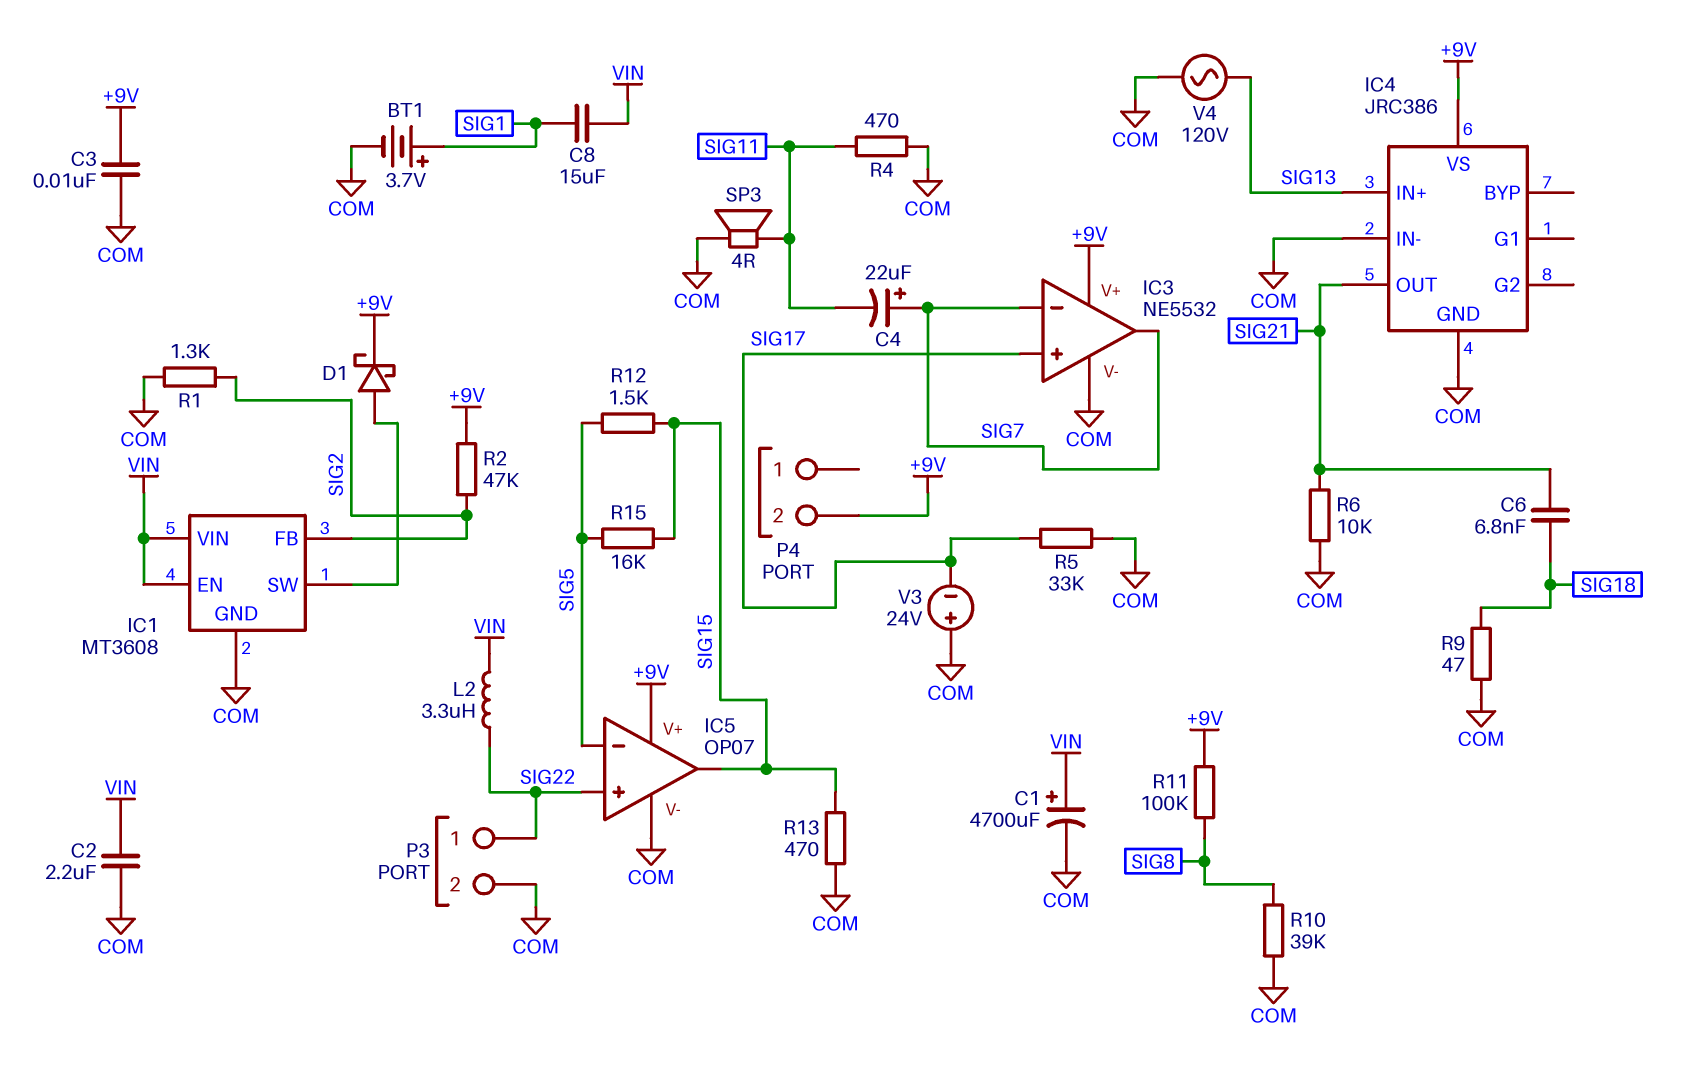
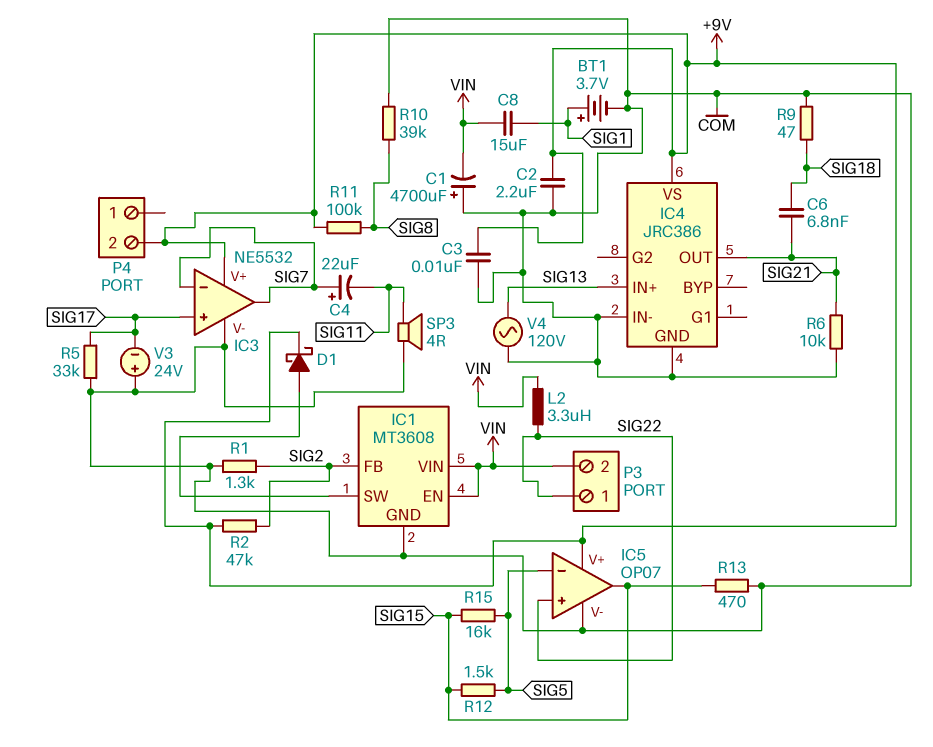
C1: 4700uF (plus VIN, minus COM) -> 4700uF (plus COM, minus VIN)
C2: 2.2uF (COM, VIN) -> 2.2uF (+9V, COM)
P3 pin 2: COM -> VIN
R4: 470 (COM, SIG11) -> none

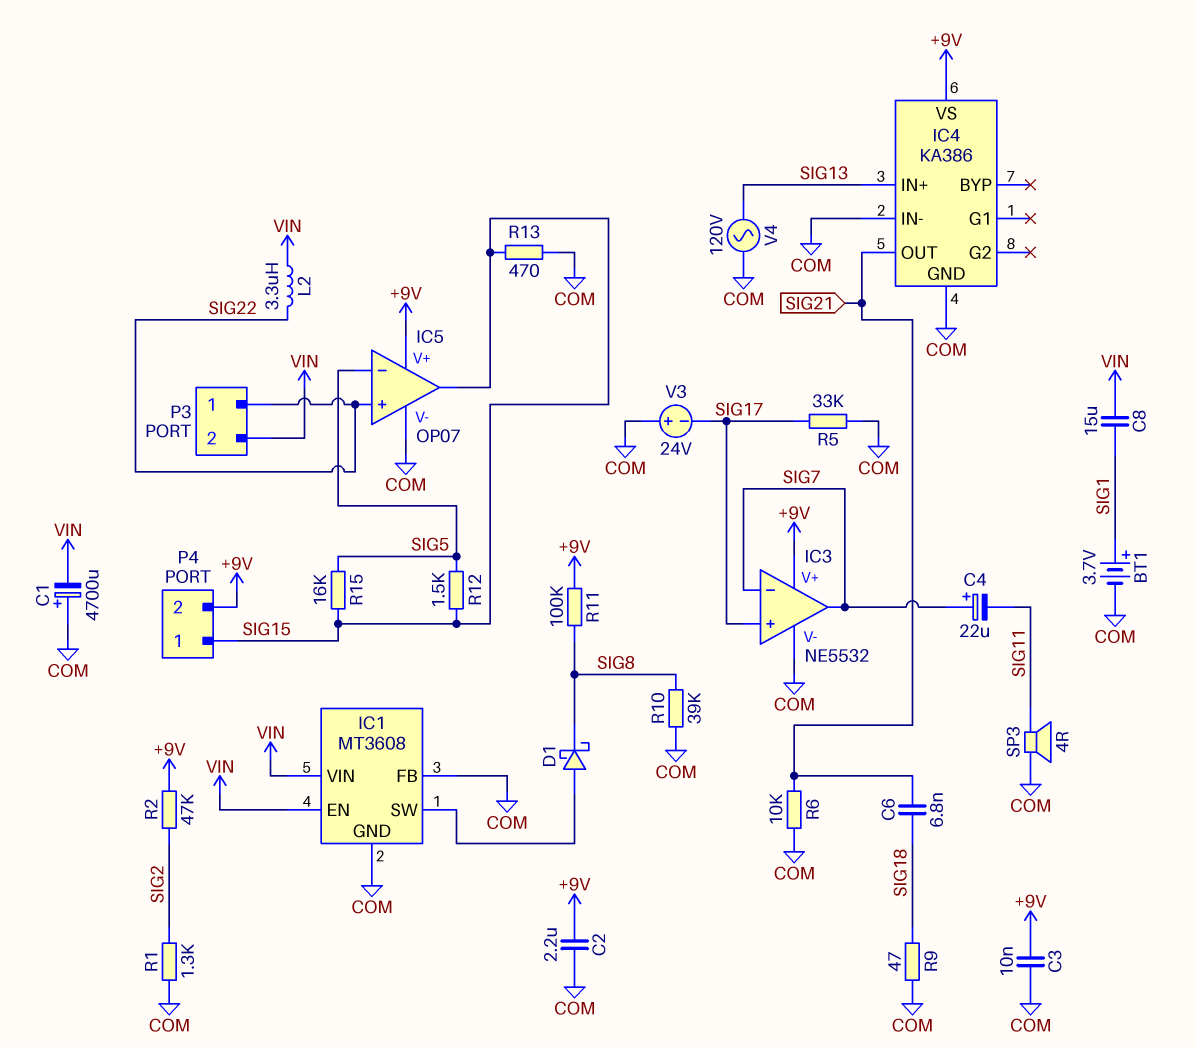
D1: schottky (A IC1/SW, K +9V) -> schottky (A IC1/SW, K SIG8)
IC1 pin FB: SIG2 -> COM
IC4: JRC386 -> KA386
P4 pin 1: none -> SIG15

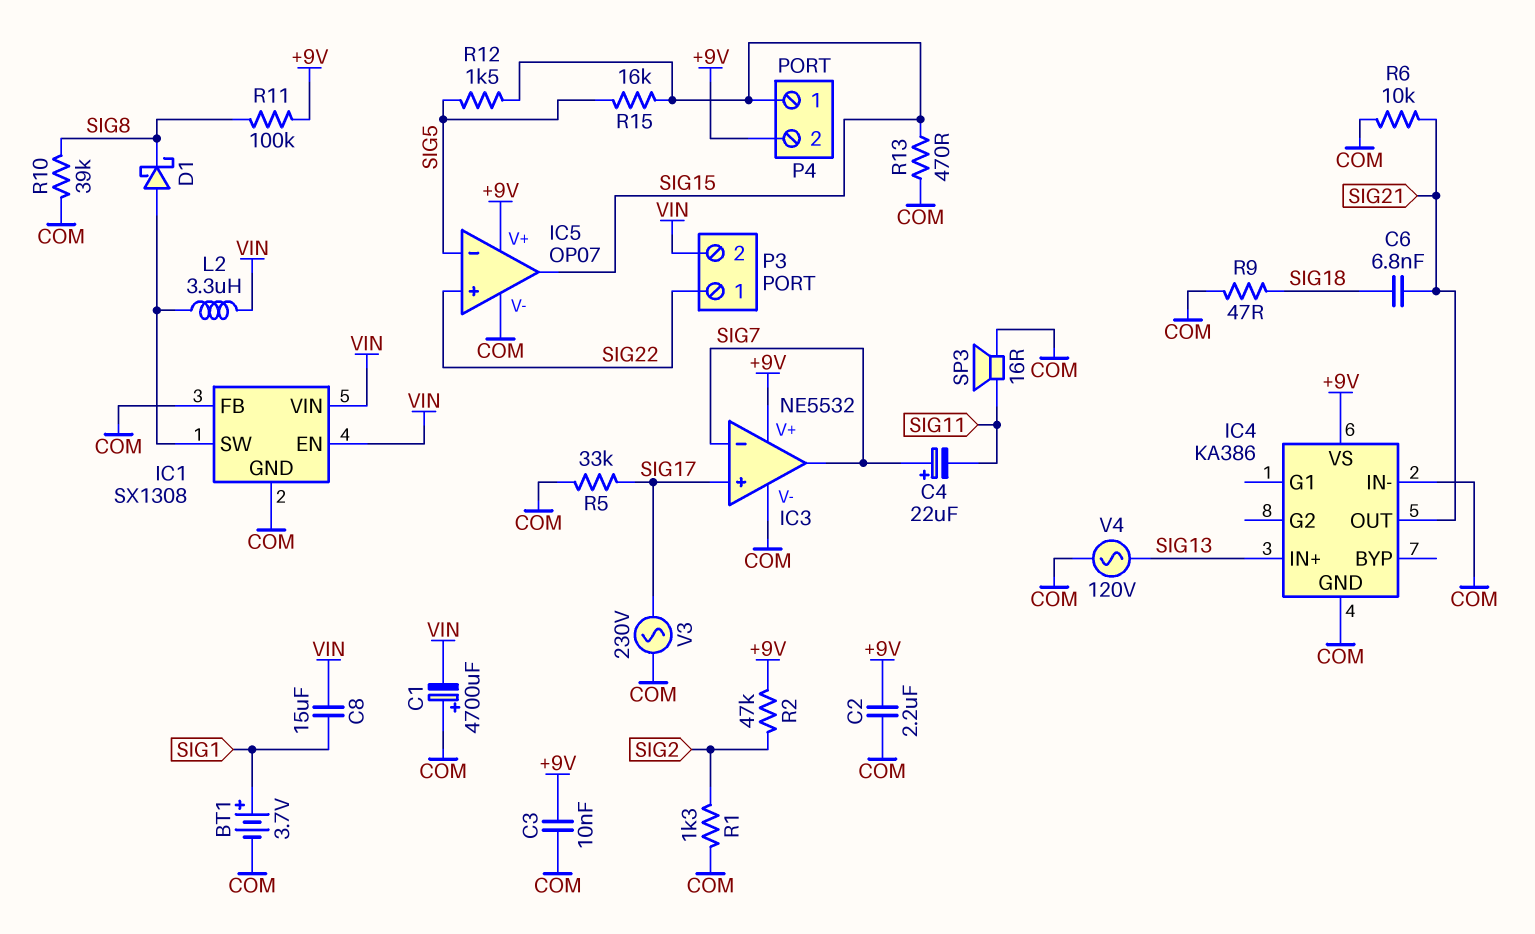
IC1: MT3608 -> SX1308
L2: 3.3uH (SIG22, VIN) -> 3.3uH (IC1/SW, VIN)
SP3: speaker 4R (COM, SIG11) -> speaker 16R (COM, SIG11)
V3: 24V (plus COM, minus SIG17) -> AC 230V (COM, SIG17)

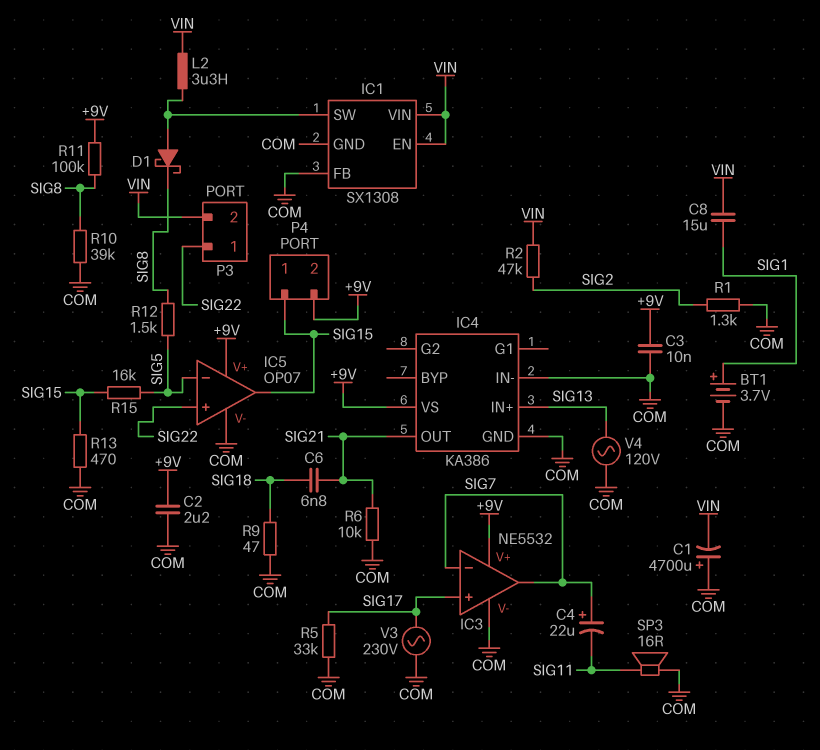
R2: 47k (+9V, SIG2) -> 47k (SIG2, VIN)
R12: 1.5k (SIG5, SIG15) -> 1.5k (SIG5, SIG8)

